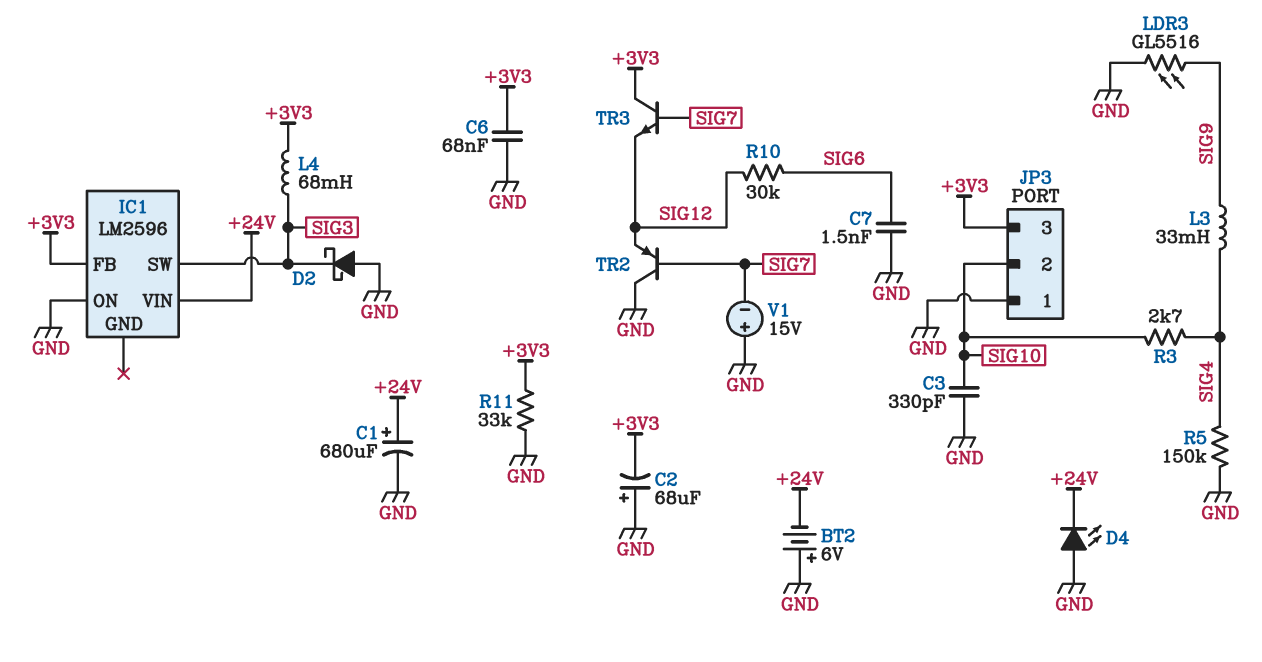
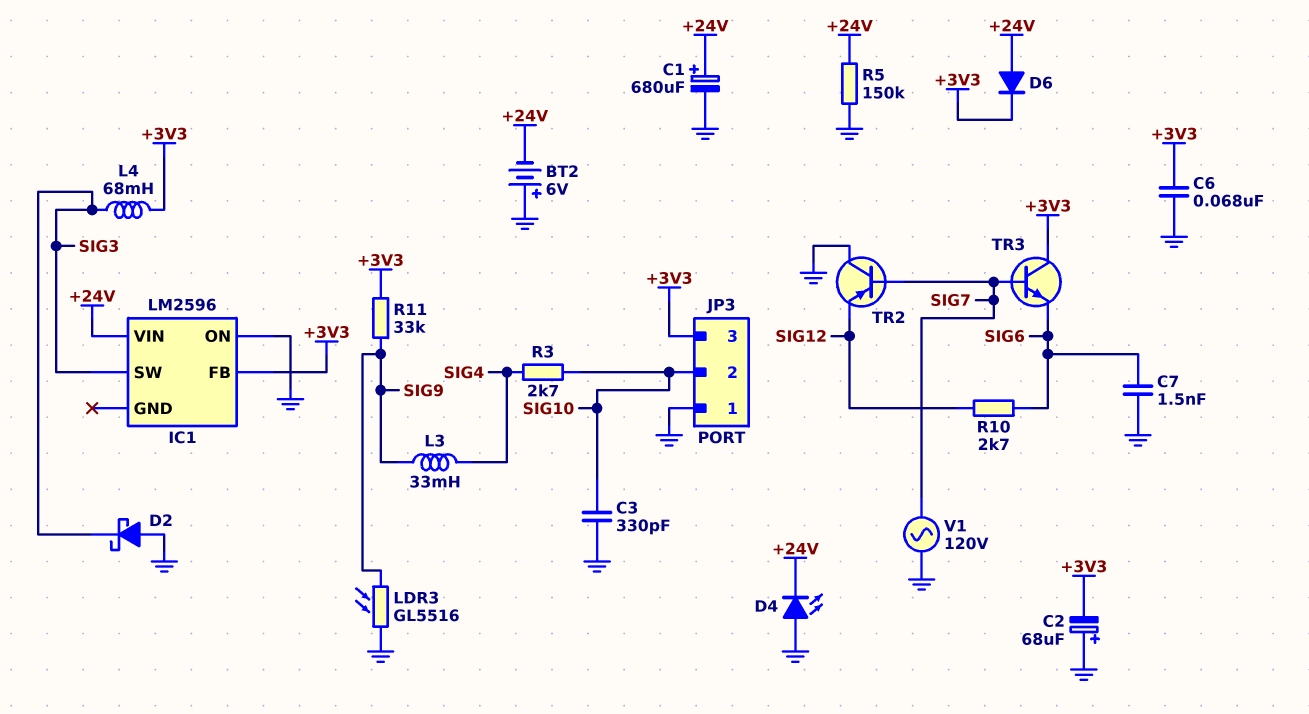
D6: none -> diode (A +24V, K +3V3)
R5: 150k (GND, SIG4) -> 150k (+24V, GND)
R10: 30k (SIG6, SIG12) -> 2.7k (SIG6, SIG12)
R11: 33k (+3V3, GND) -> 33k (+3V3, SIG9)
TR3: NPN (B SIG7, C +3V3, E SIG12) -> NPN (B SIG7, C +3V3, E SIG6)
V1: 15V (plus GND, minus SIG7) -> AC 120V (GND, SIG7)

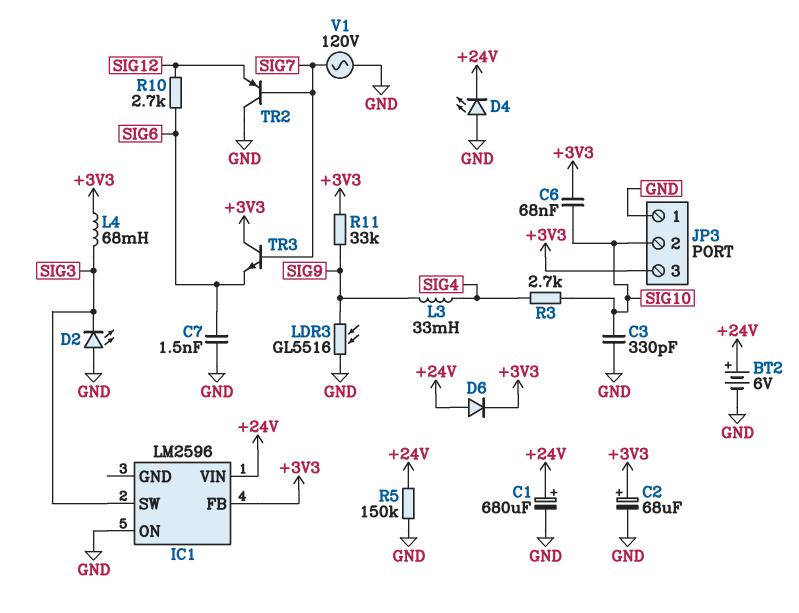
BT2: 6V (plus GND, minus +24V) -> 6V (plus +24V, minus GND)
C2: 68uF (plus GND, minus +3V3) -> 68uF (plus +3V3, minus GND)
C6: 68nF (+3V3, GND) -> 68nF (+3V3, SIG10)
D2: schottky (A GND, K SIG3) -> LED (A GND, K SIG3)

